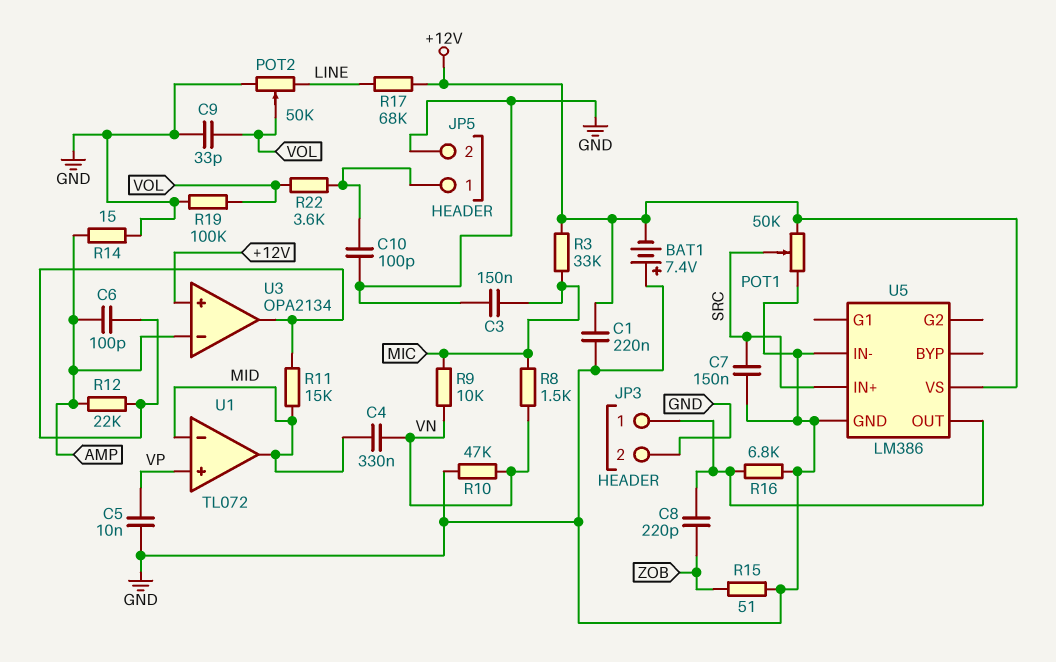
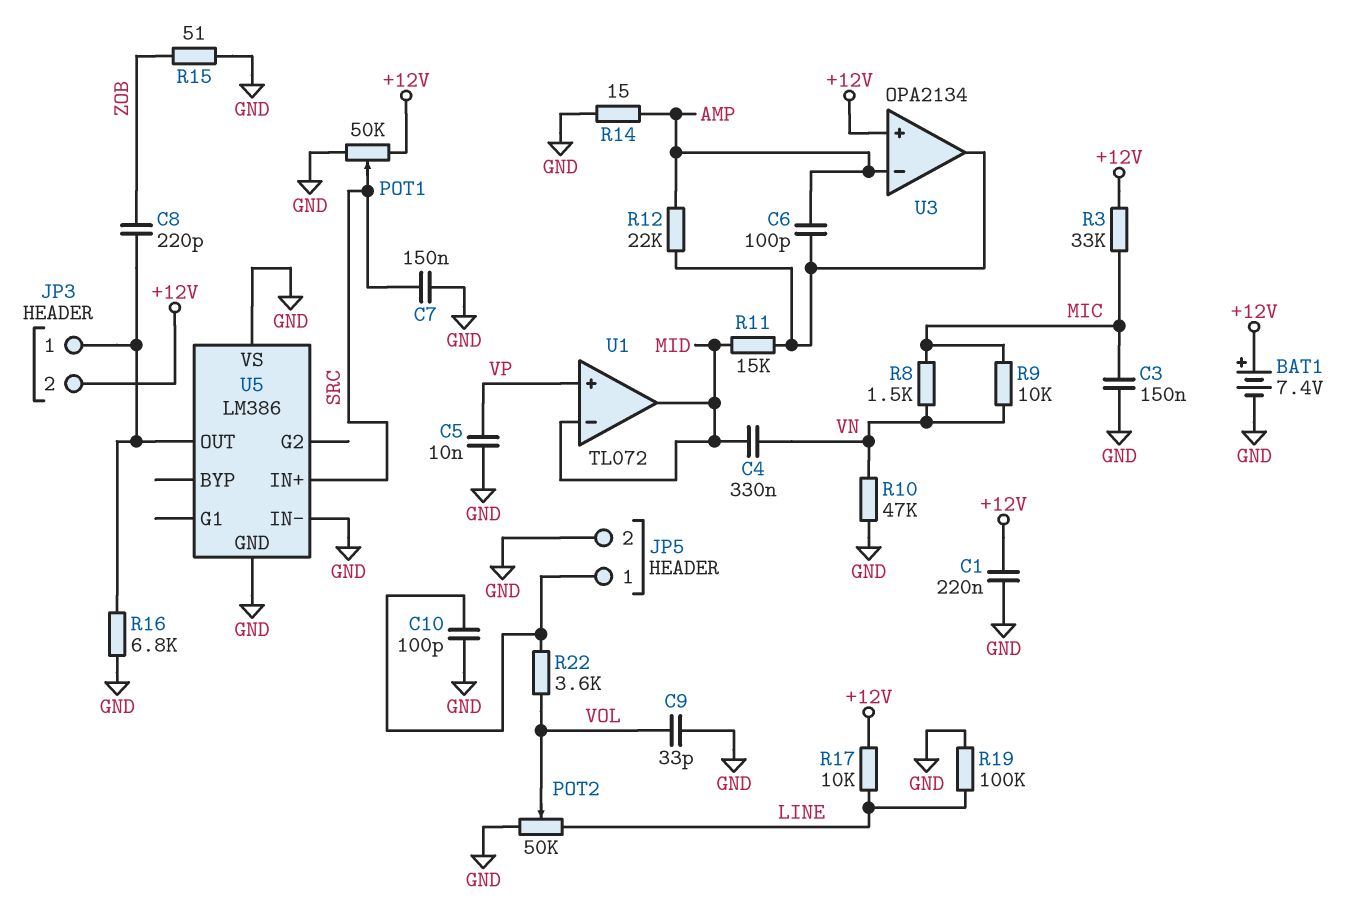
BAT1: 7.4V (plus GND, minus +12V) -> 7.4V (plus +12V, minus GND)
JP3 pin 2: GND -> +12V
R17: 68k (+12V, LINE) -> 10k (+12V, LINE)
R19: 100k (GND, VOL) -> 100k (GND, LINE)
U5 pin VS: +12V -> GND

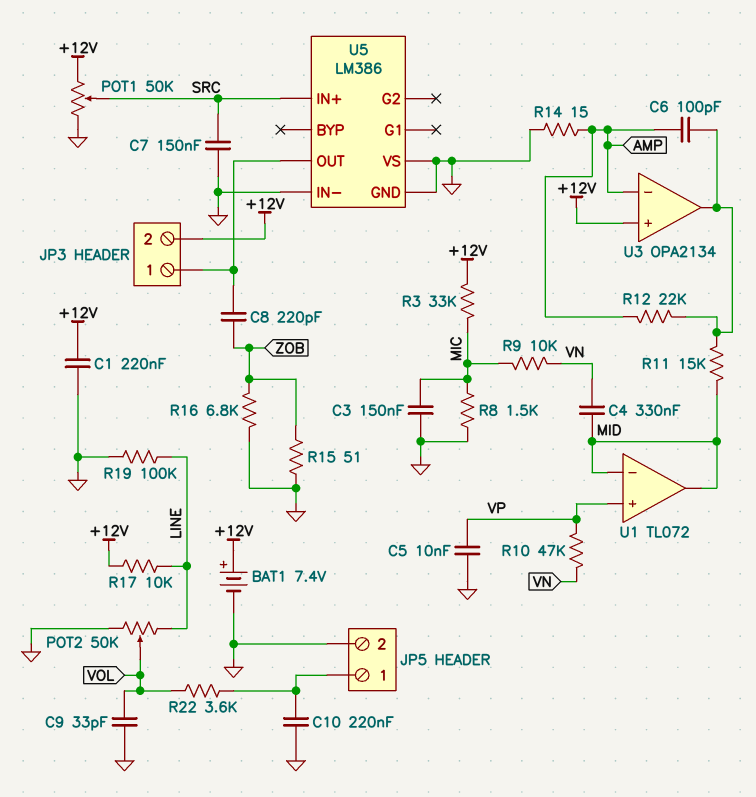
C10: 100pF (GND, JP5/1) -> 220nF (GND, JP5/1)
R8: 1.5k (MIC, VN) -> 1.5k (GND, MIC)
R10: 47k (GND, VN) -> 47k (VN, VP)
R16: 6.8k (GND, JP3/1) -> 6.8k (GND, ZOB)

